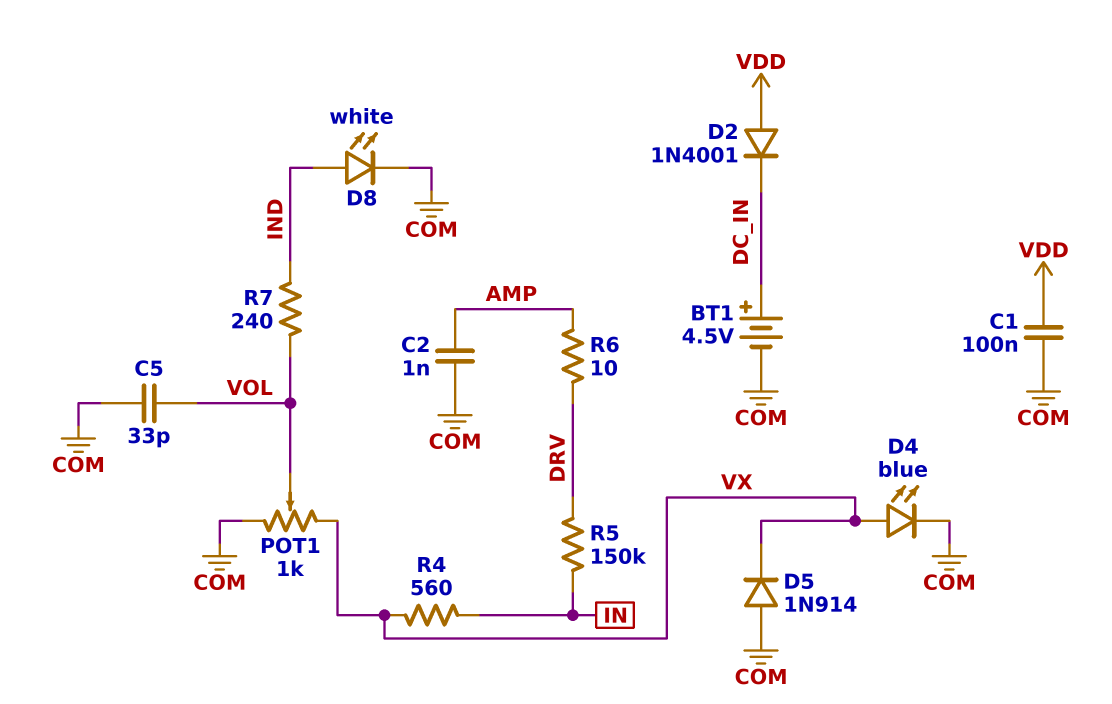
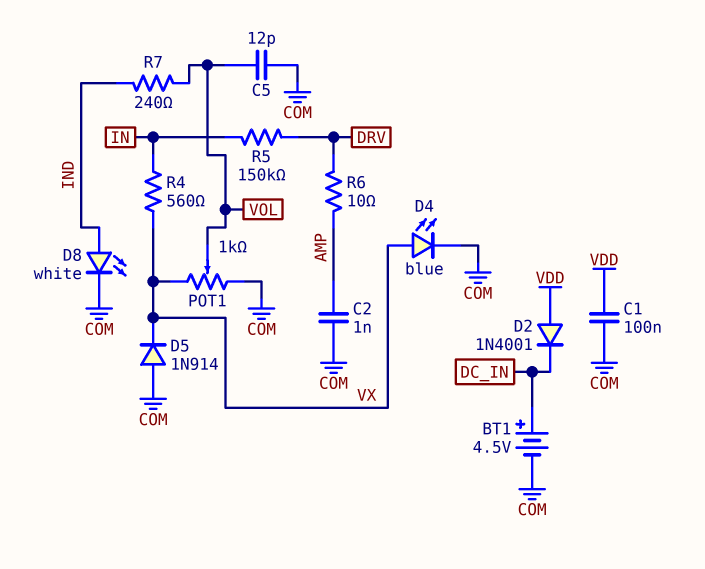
C5: 33pF (COM, VOL) -> 12pF (COM, VOL)

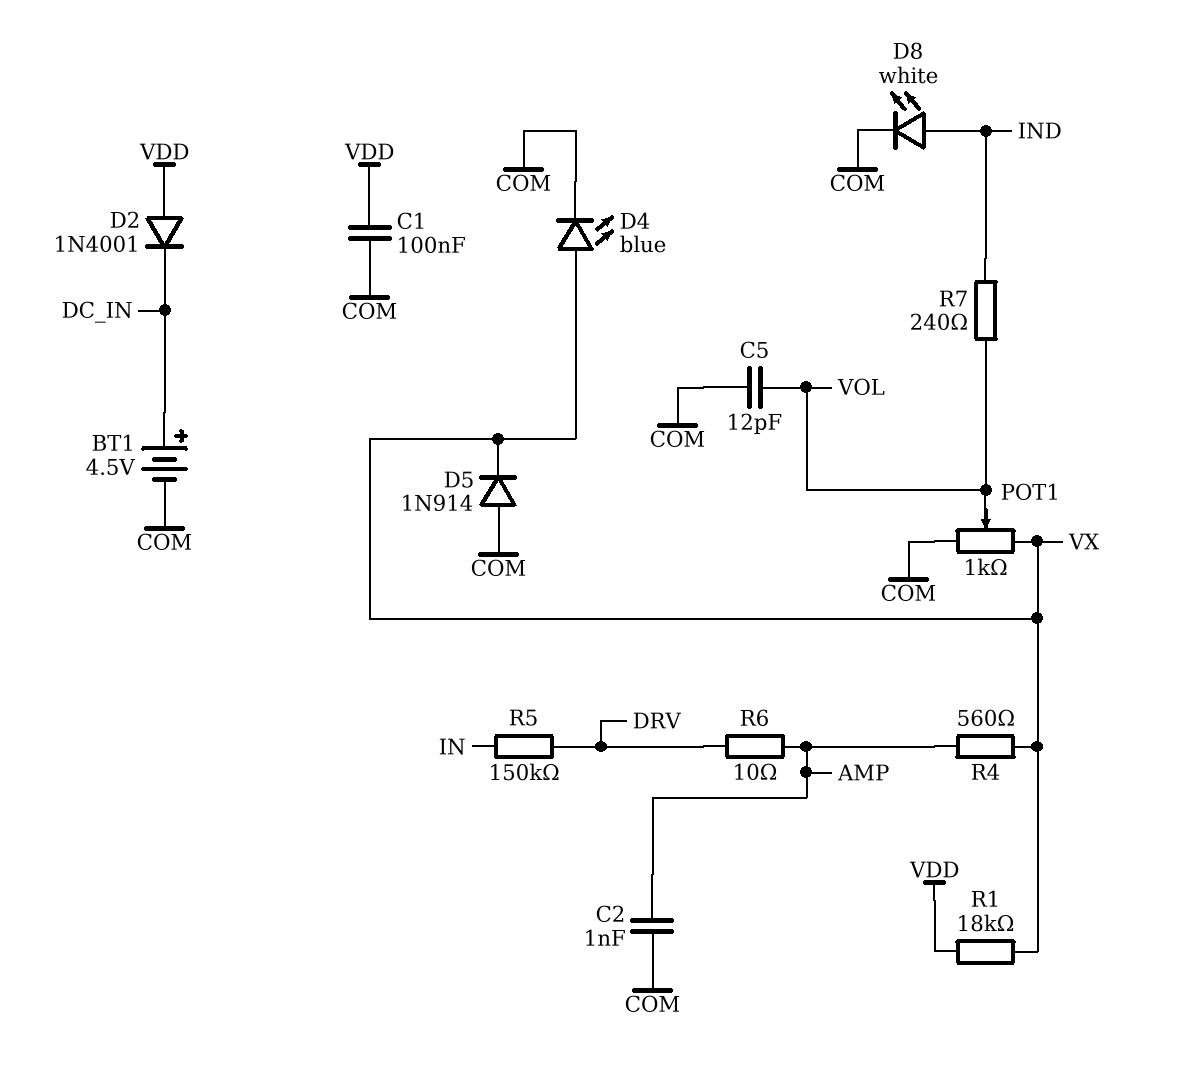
R1: none -> 18k (VDD, VX)
R4: 560 (IN, VX) -> 560 (AMP, VX)

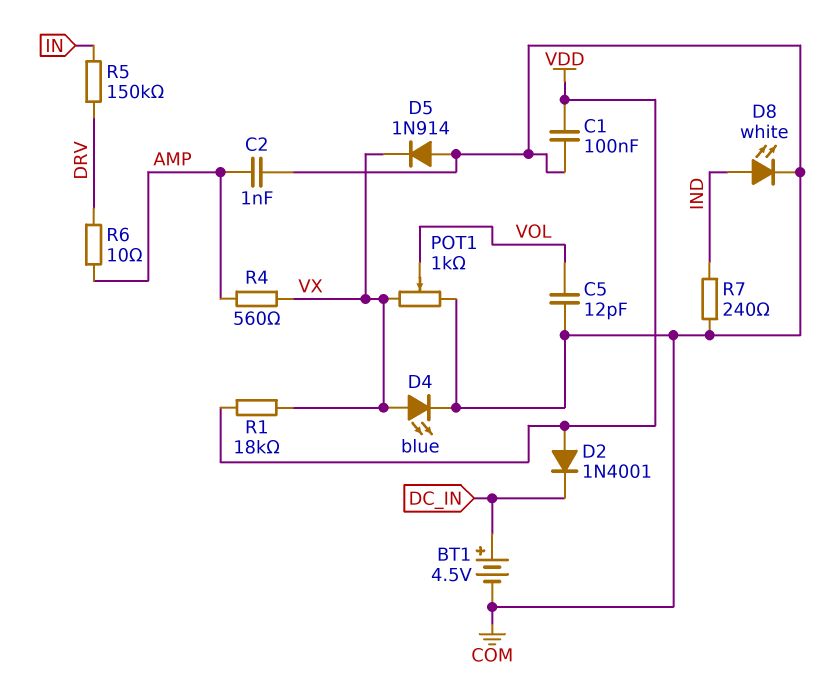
R7: 240 (IND, VOL) -> 240 (COM, IND)

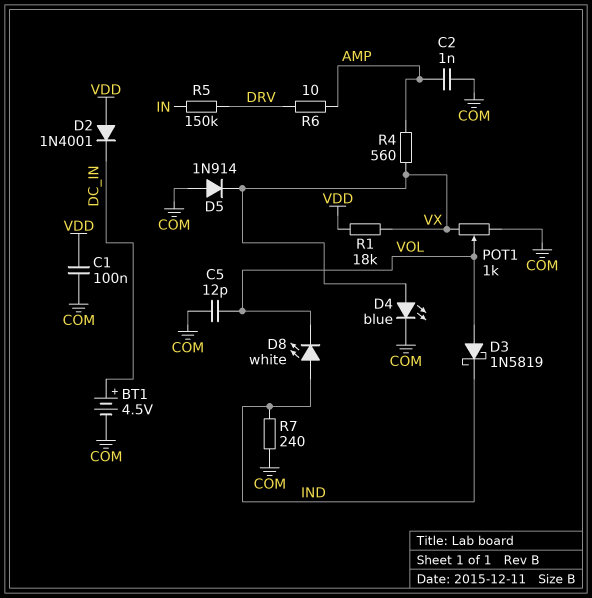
D3: none -> schottky 1N5819 (A VOL, K IND)
D8: LED white (A IND, K COM) -> LED white (A IND, K VOL)

